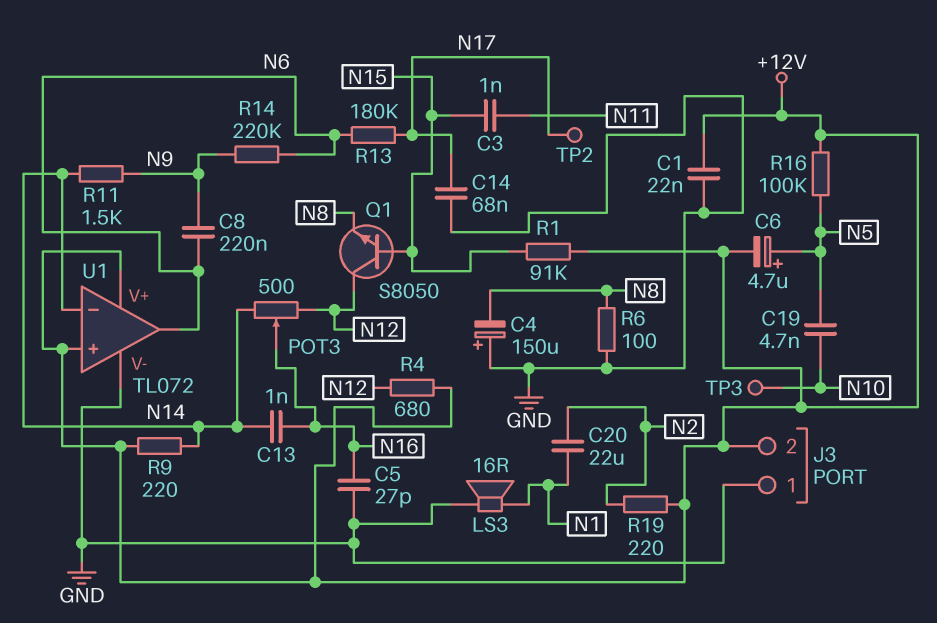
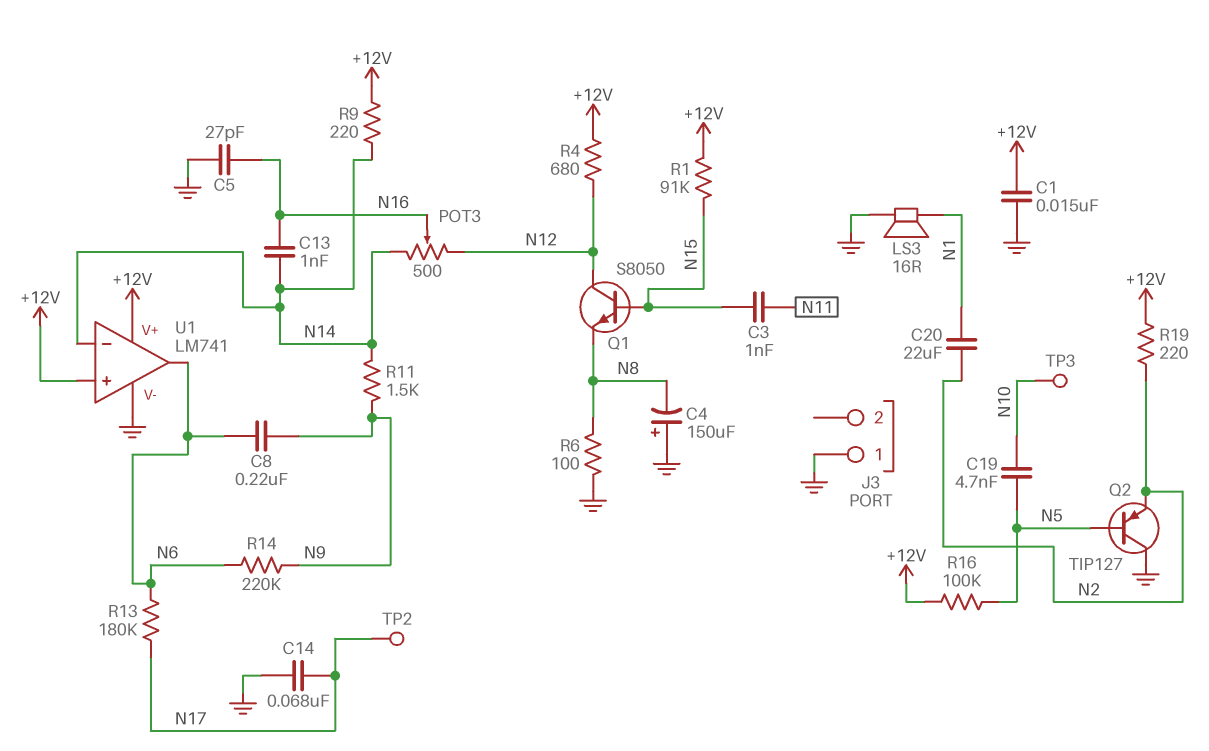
C1: 22nF (+12V, GND) -> 15nF (+12V, GND)
C6: 4.7uF (plus N5, minus +12V) -> none
J3 pin 2: +12V -> none
Q2: none -> PNP TIP127 (B N5, C GND, E N2)
U1: TL072 -> LM741

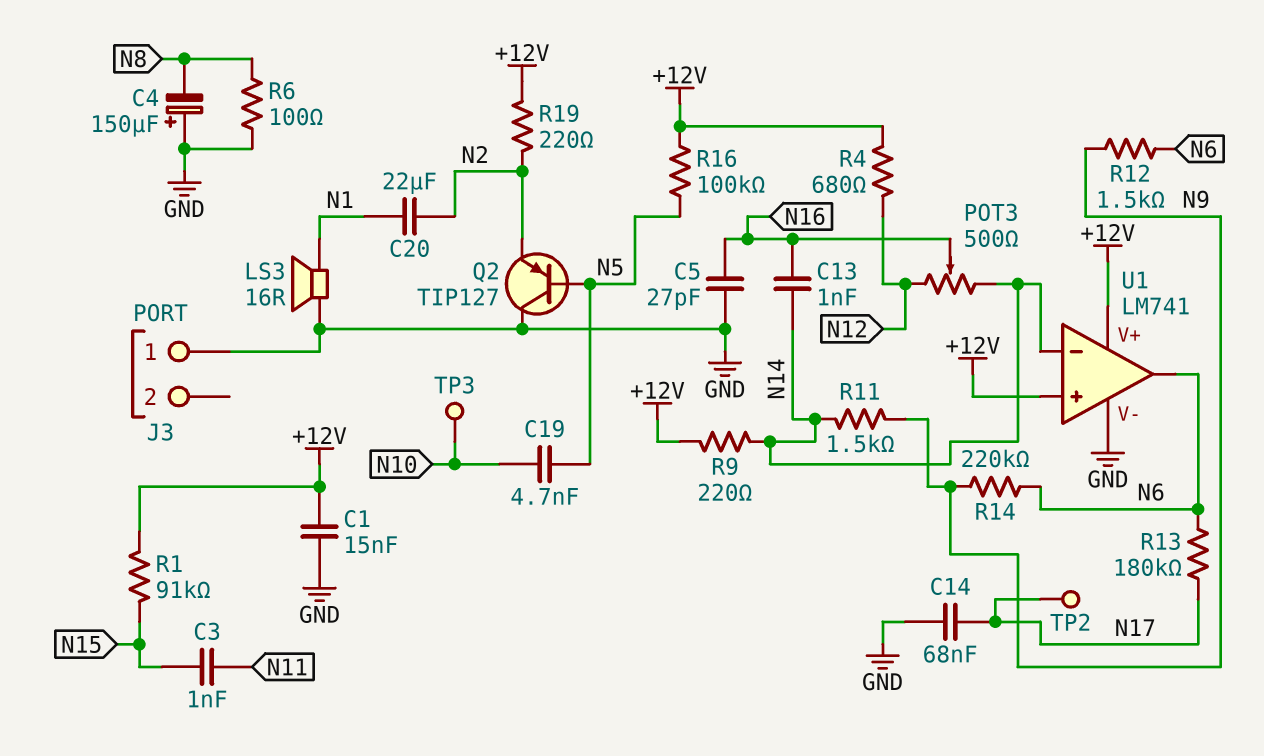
C8: 220nF (N6, N9) -> none
Q1: NPN S8050 (B N15, C N12, E N8) -> none
R12: none -> 1.5k (N6, N9)

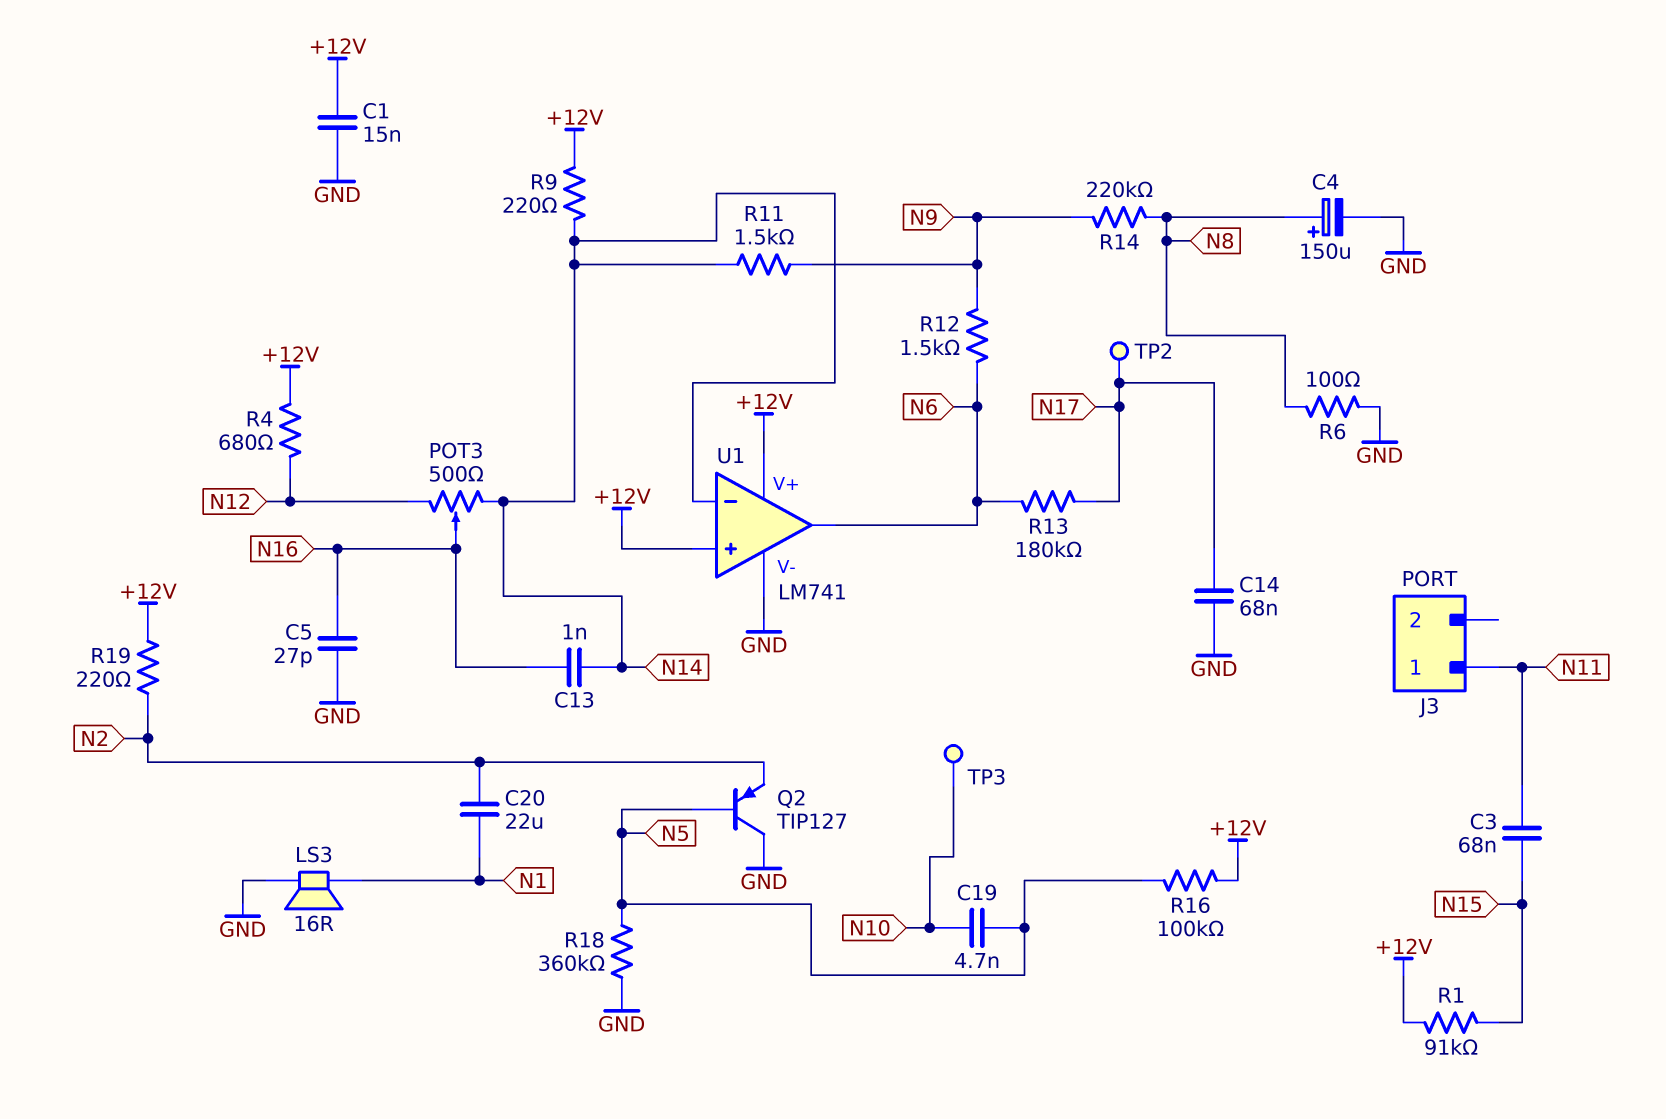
C3: 1nF (N11, N15) -> 68nF (N11, N15)
C4: 150uF (plus GND, minus N8) -> 150uF (plus N8, minus GND)
J3 pin 1: GND -> N11
R14: 220k (N6, N9) -> 220k (N8, N9)
R18: none -> 360k (GND, N5)

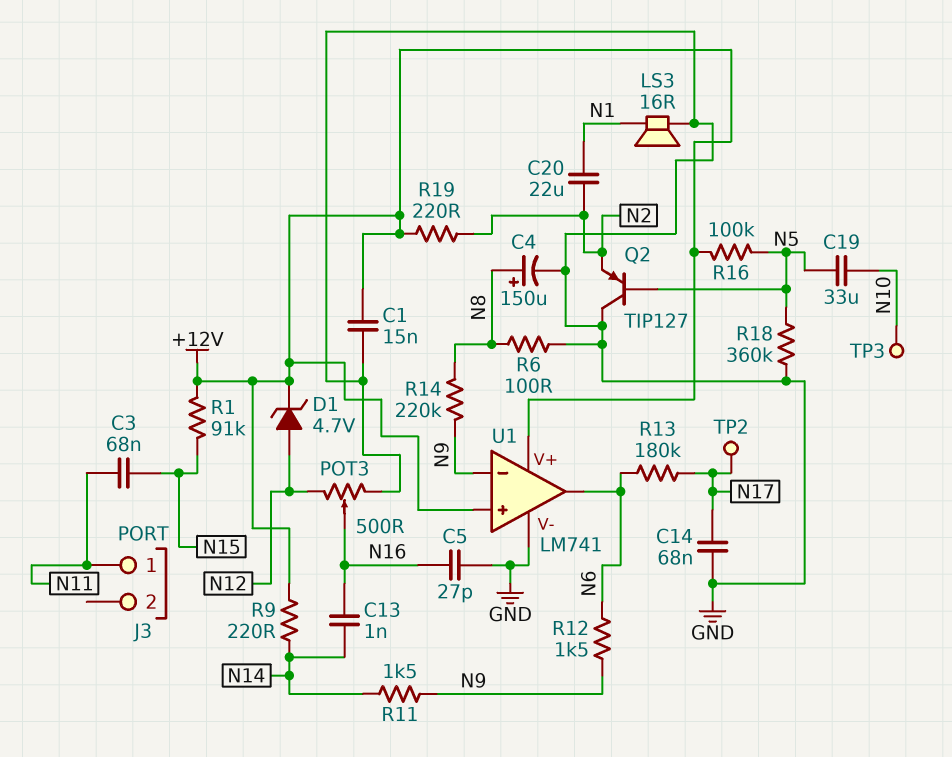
C19: 4.7nF (N5, N10) -> 33uF (N5, N10)
D1: none -> zener 4.7V (A N12, K +12V)
POT3: 500 (N12, N14, wiper N16) -> 500 (GND, N12, wiper N16)
R4: 680 (+12V, N12) -> none
U1 pin in-: N14 -> N9

